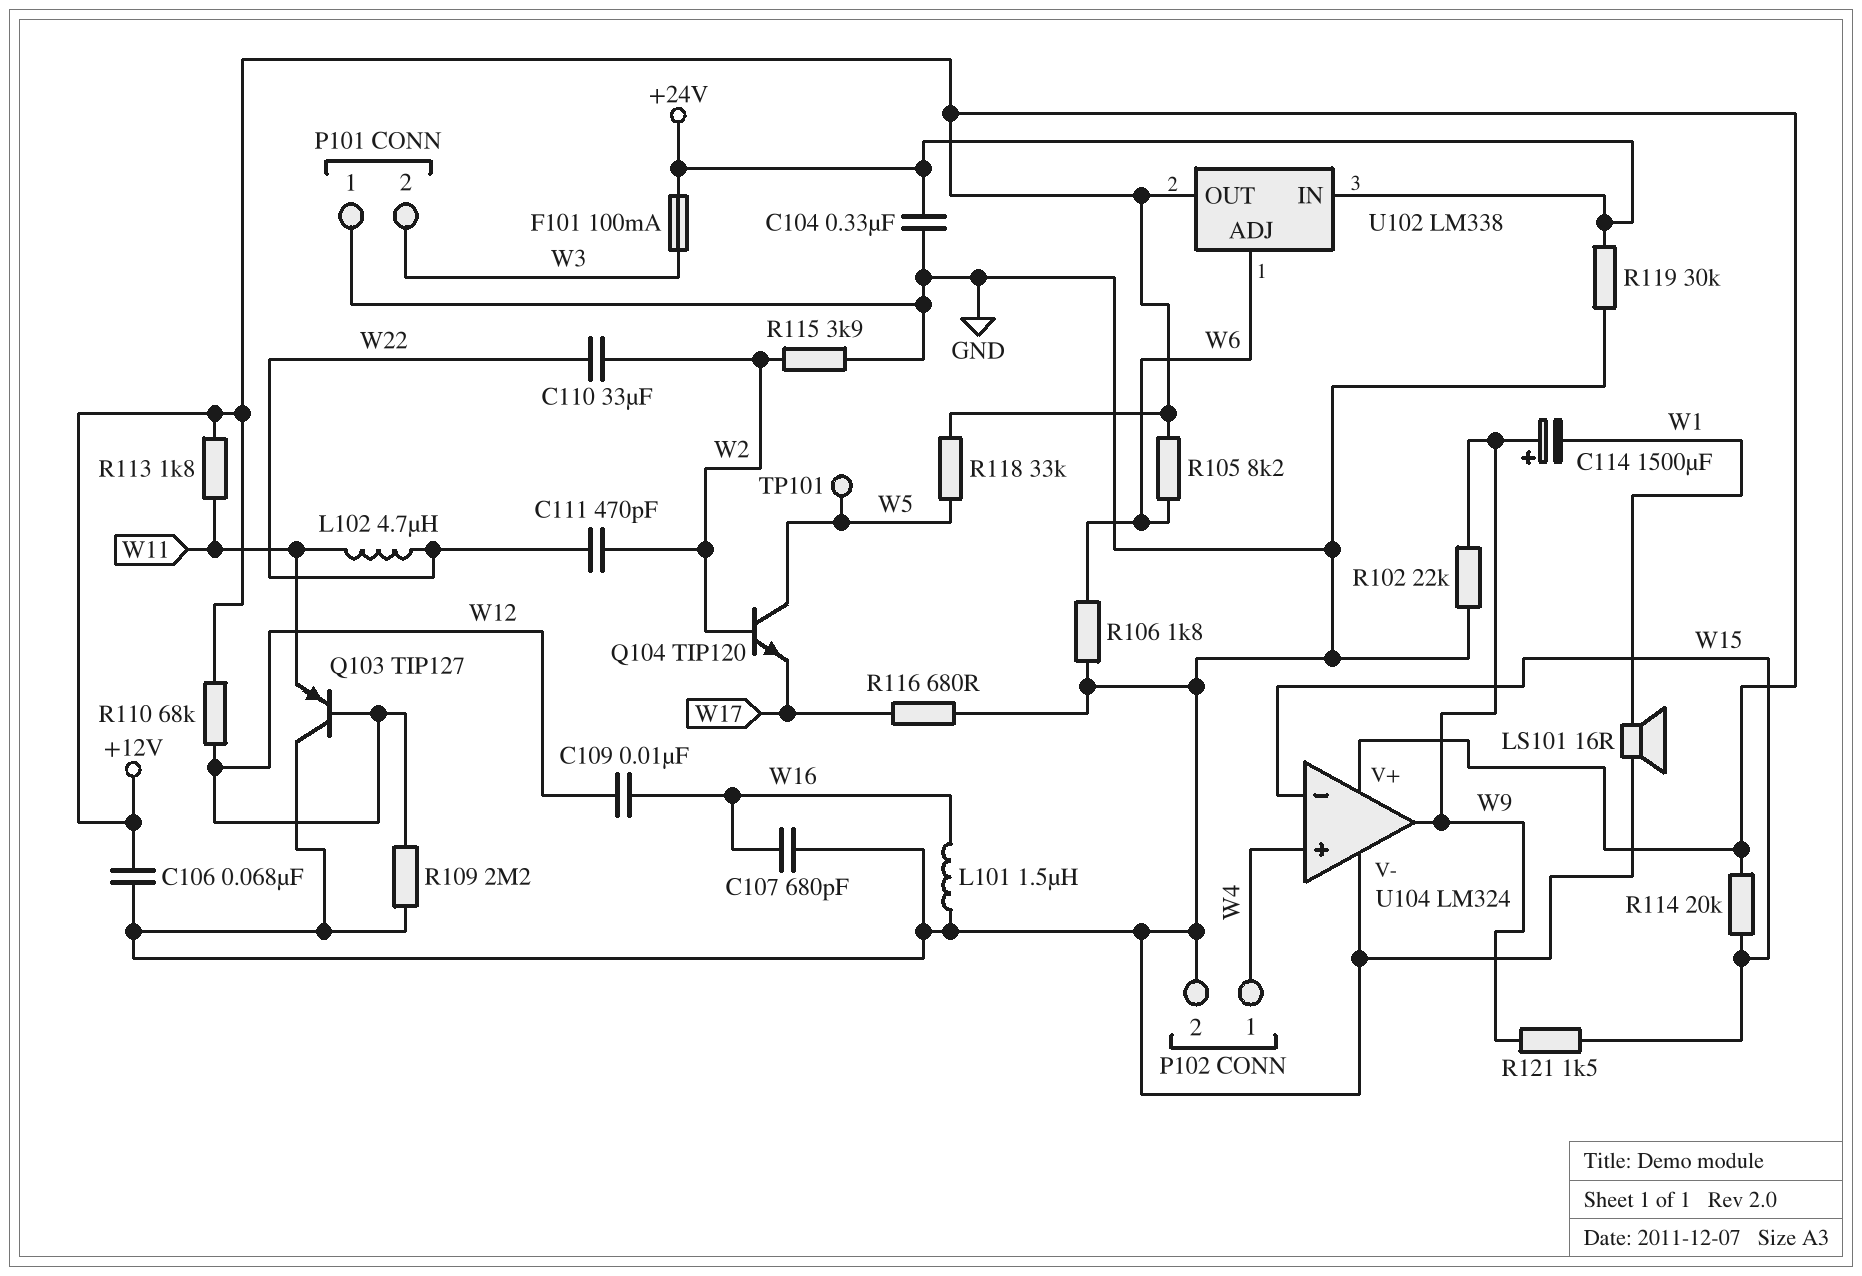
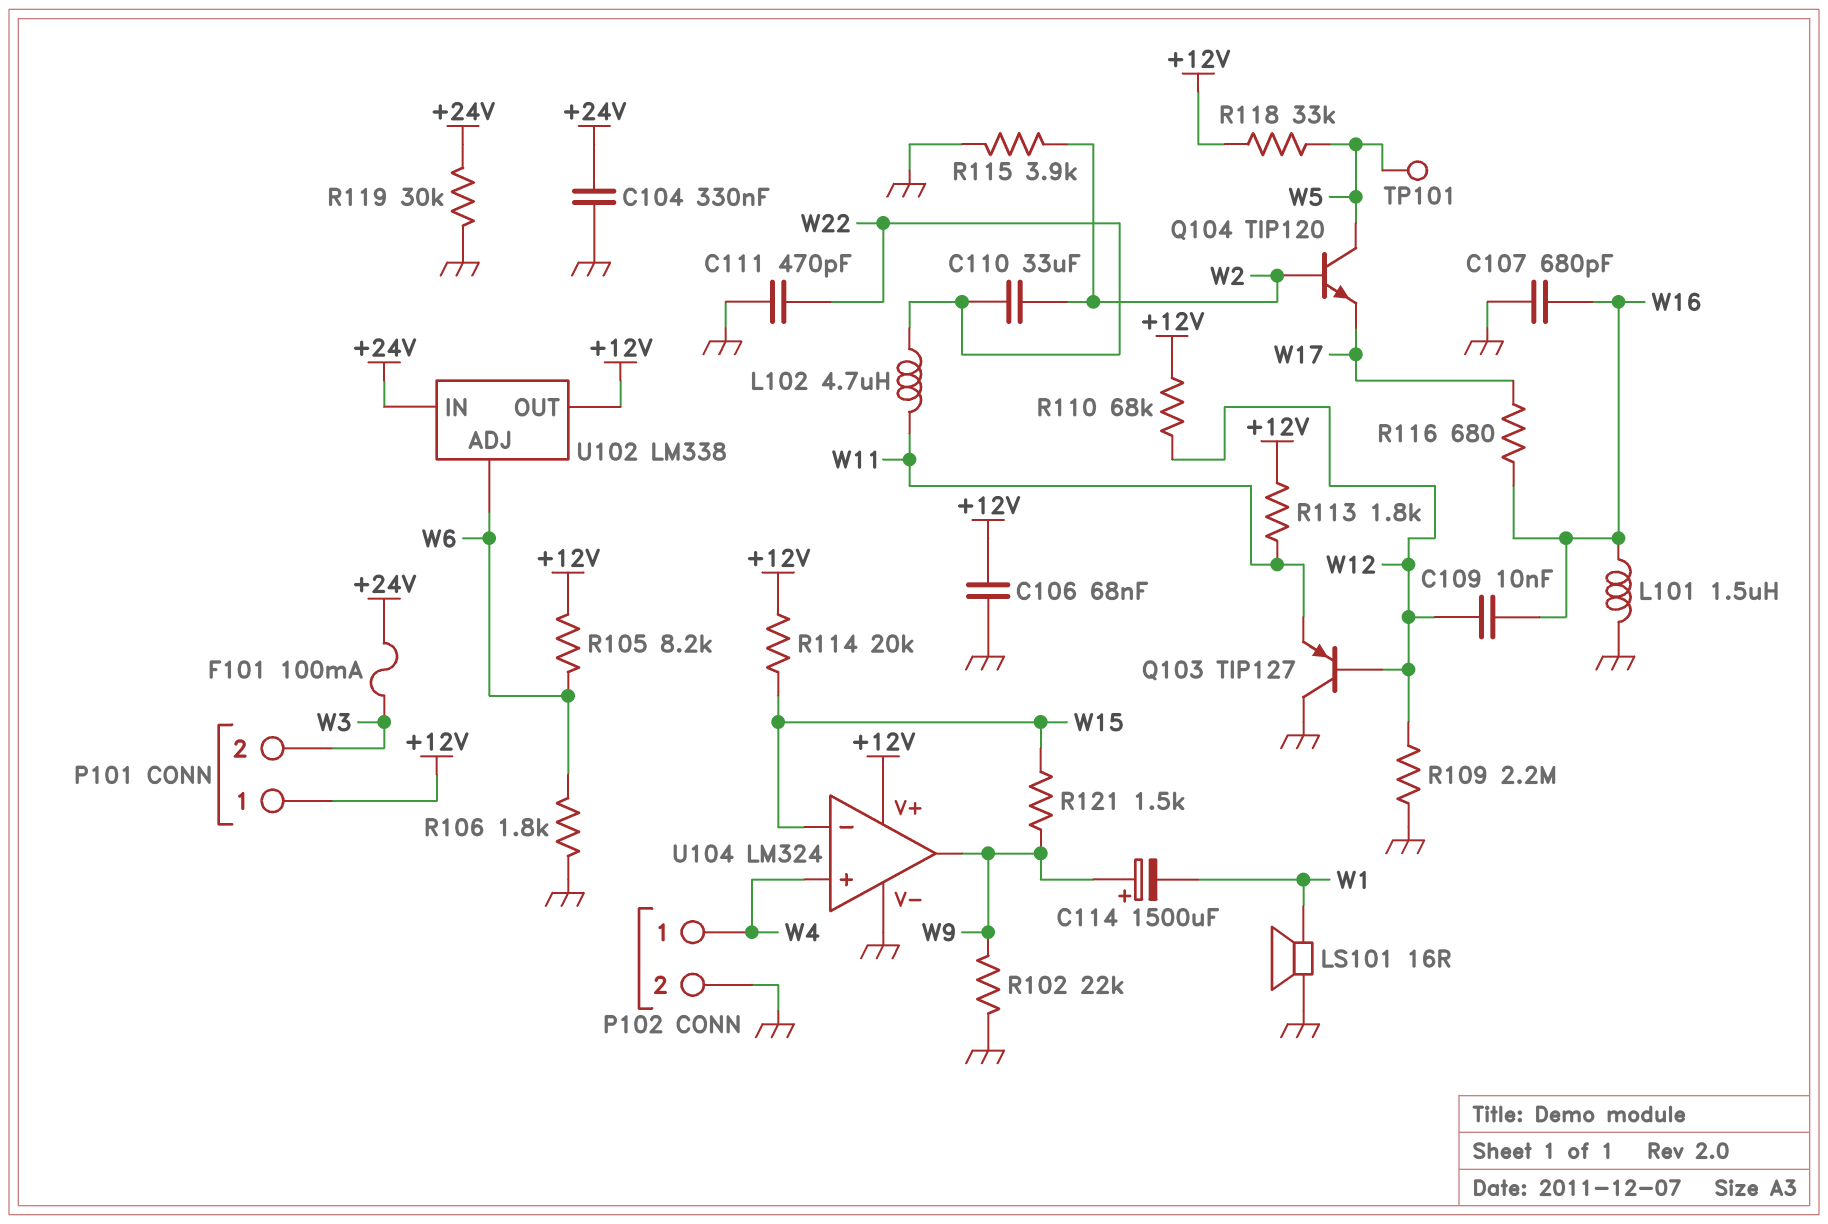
C111: 470pF (W2, W22) -> 470pF (GND, W22)
P101 pin 1: GND -> +12V
R116: 680 (GND, W17) -> 680 (W16, W17)

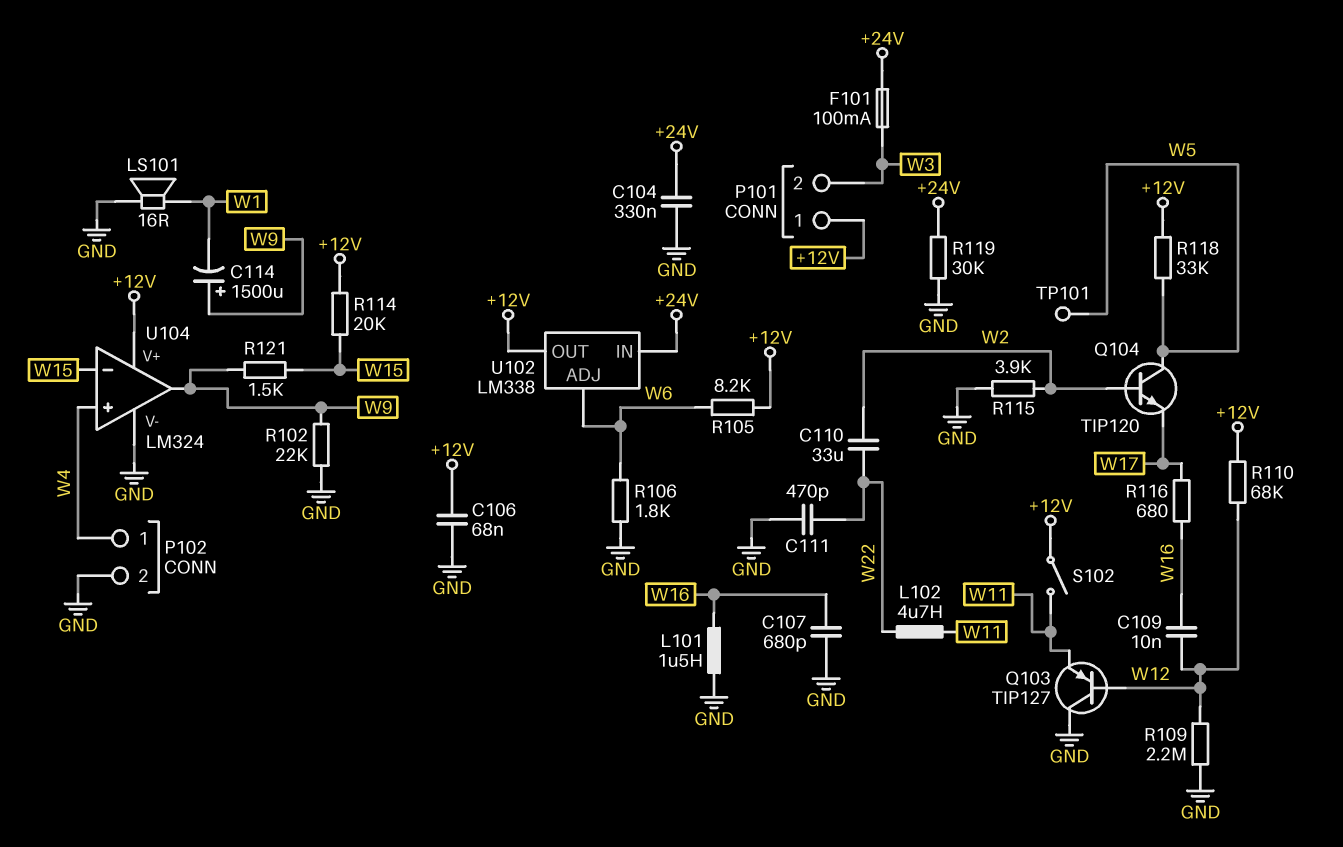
R113: 1.8k (+12V, W11) -> none
S102: none -> switch (+12V, W11)

